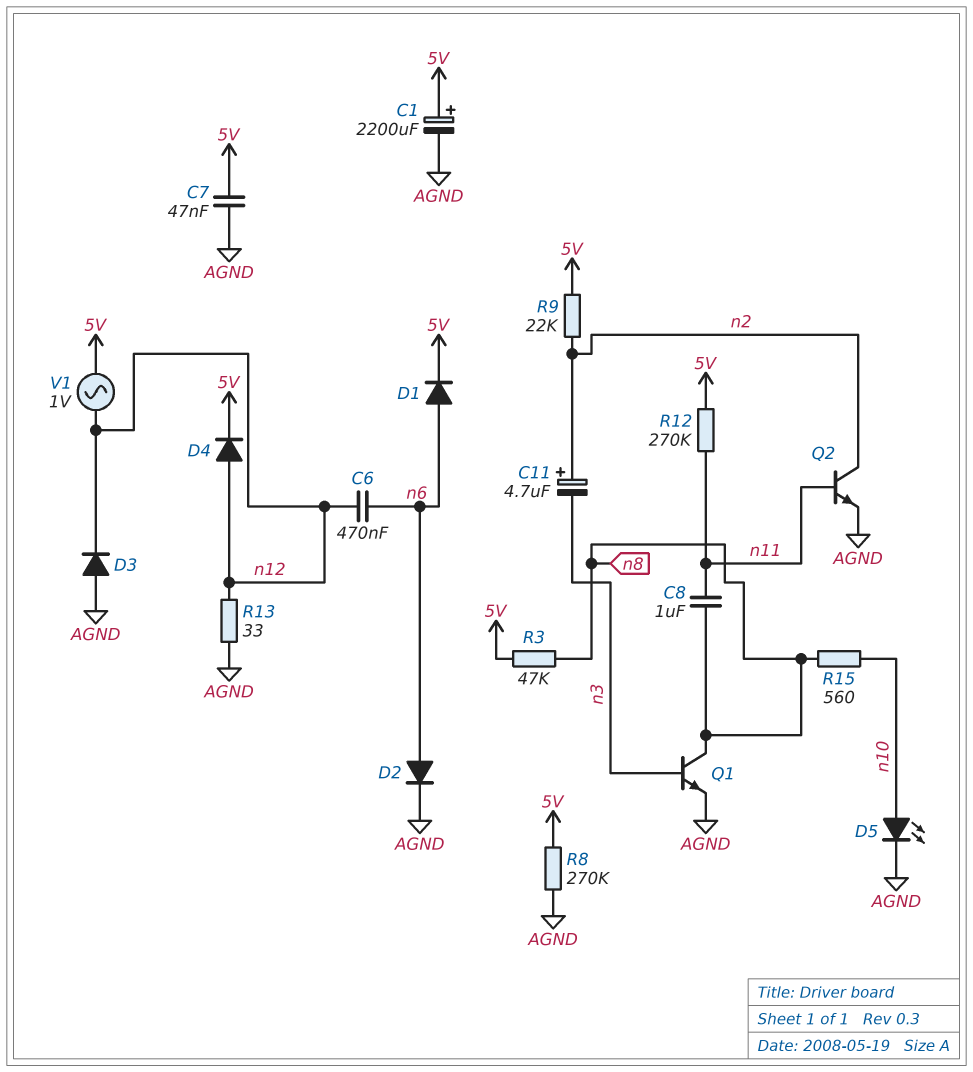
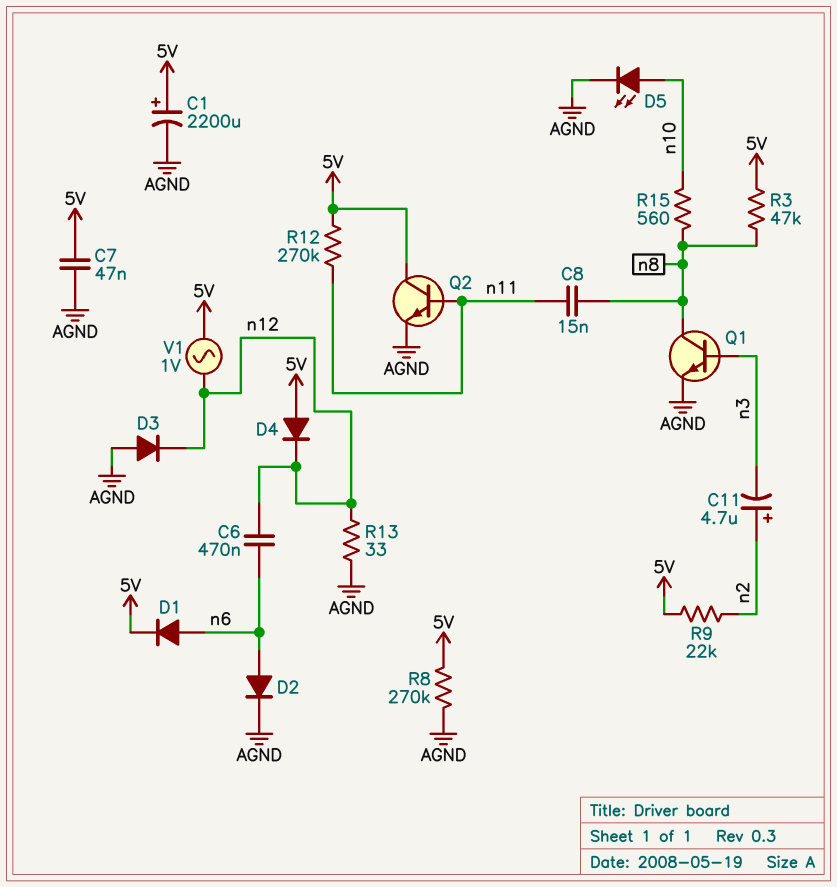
C8: 1uF (n8, n11) -> 15nF (n8, n11)
D4: diode (A n12, K 5V) -> diode (A 5V, K n12)
Q2: NPN (B n11, C n2, E AGND) -> NPN (B n11, C 5V, E AGND)

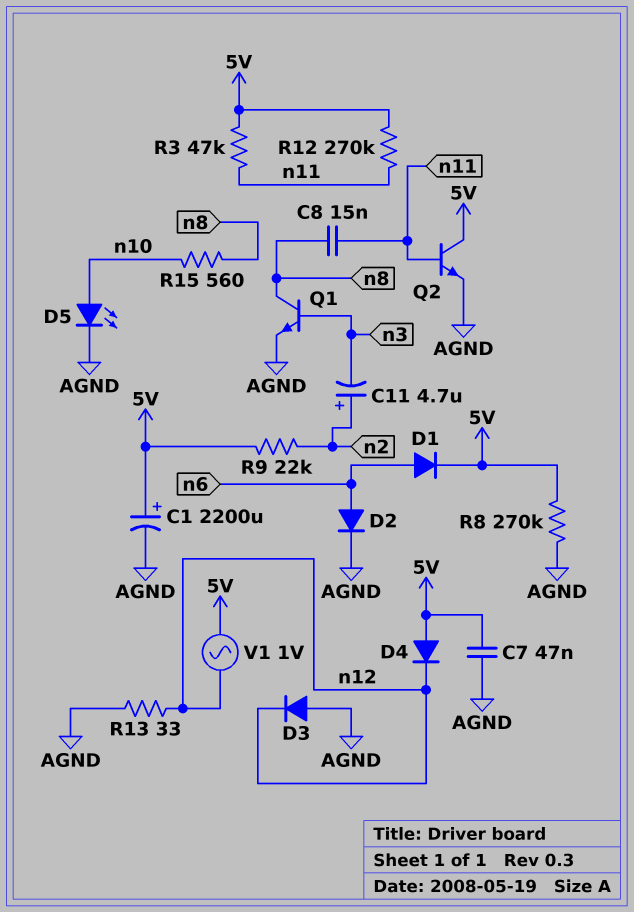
C6: 470nF (n6, n12) -> none
R3: 47k (5V, n8) -> 47k (5V, n11)

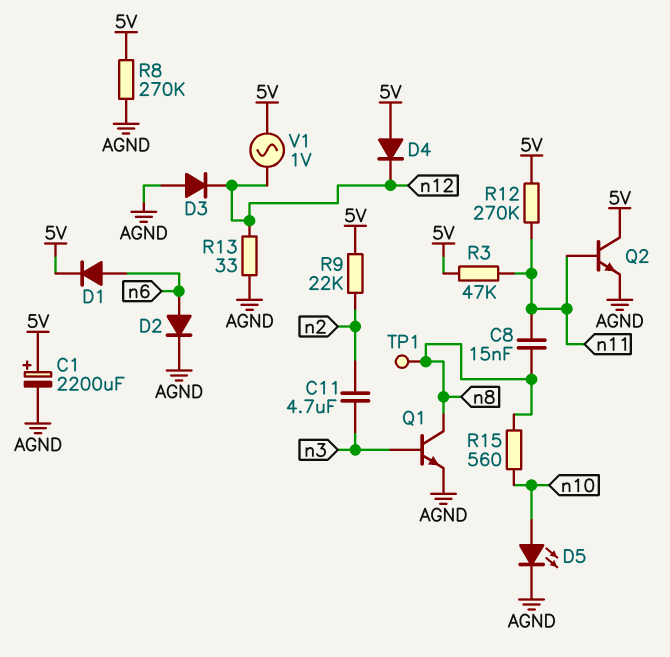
C7: 47nF (5V, AGND) -> none
C11: 4.7uF (plus n2, minus n3) -> 4.7uF (n2, n3)
TP1: none -> test point (n8)

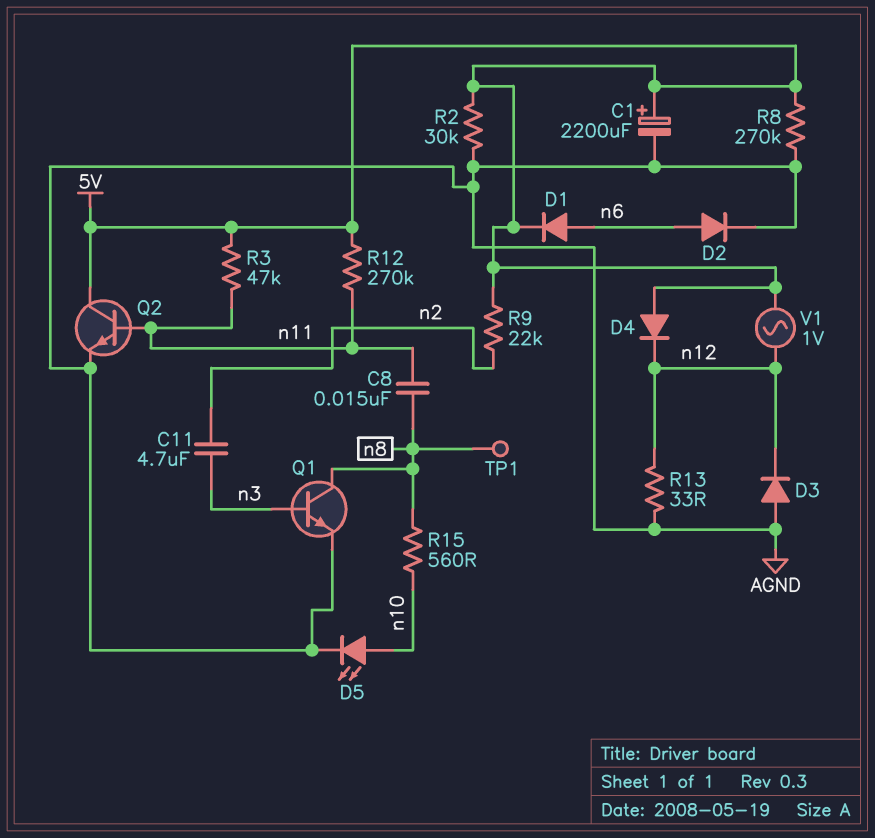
R2: none -> 30k (5V, AGND)

